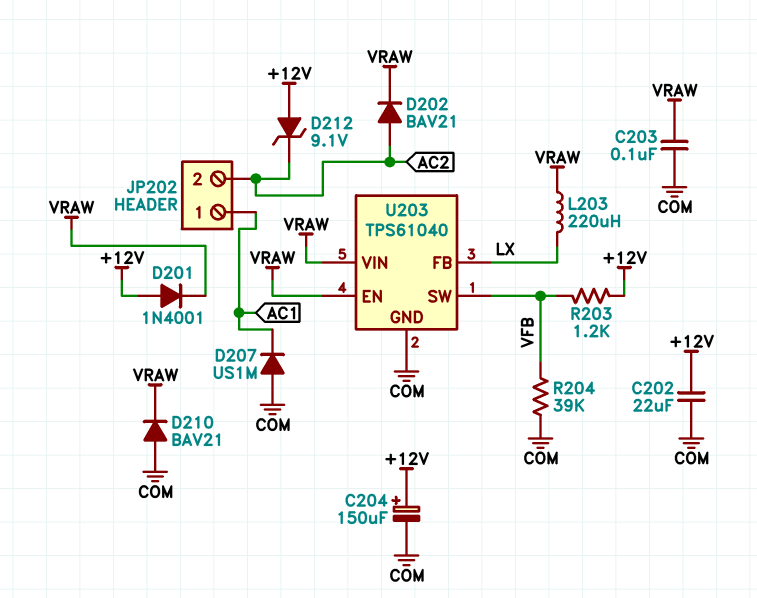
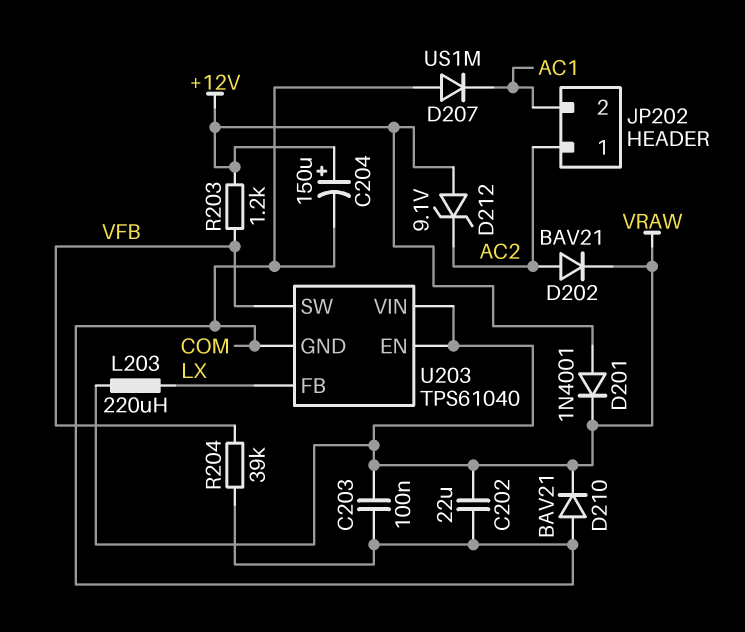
C202: 22uF (+12V, COM) -> 22uF (COM, VRAW)
JP202 pin 1: AC1 -> AC2
JP202 pin 2: AC2 -> AC1

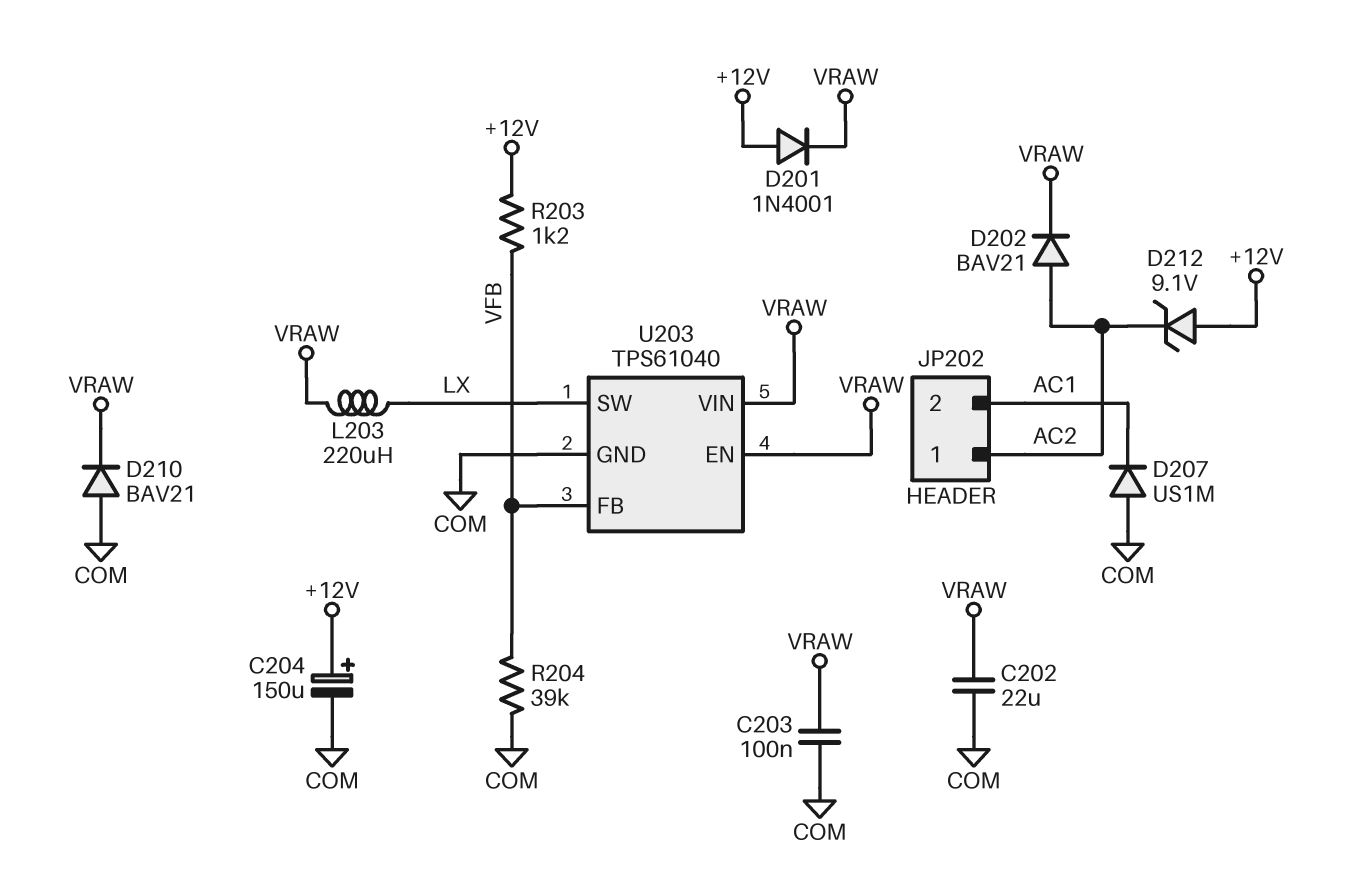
U203 pin FB: LX -> VFB
U203 pin SW: VFB -> LX

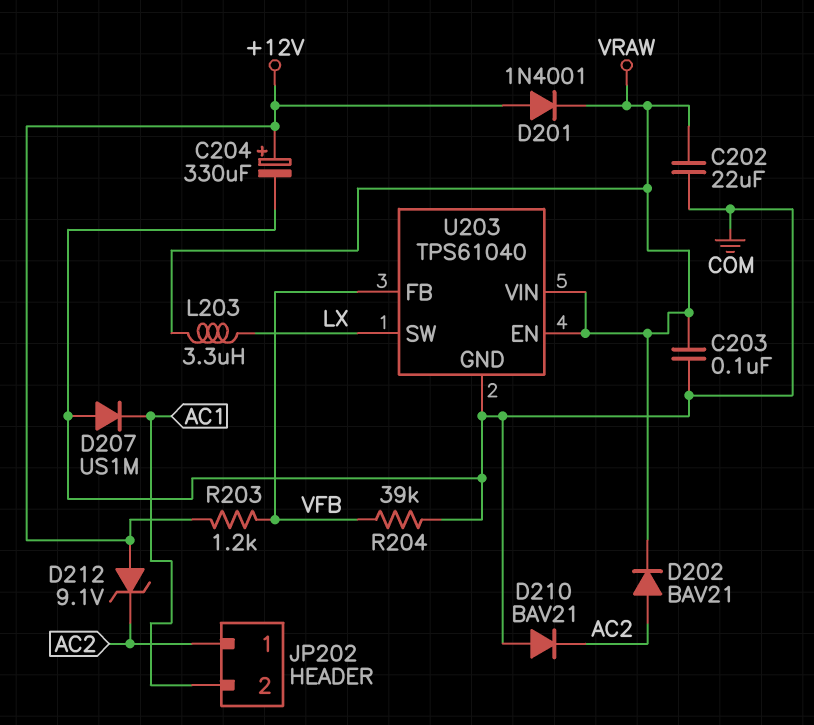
C204: 150uF (plus +12V, minus COM) -> 330uF (plus +12V, minus COM)
D210: diode BAV21 (A COM, K VRAW) -> diode BAV21 (A COM, K AC2)
L203: 220uH (LX, VRAW) -> 3.3uH (LX, VRAW)

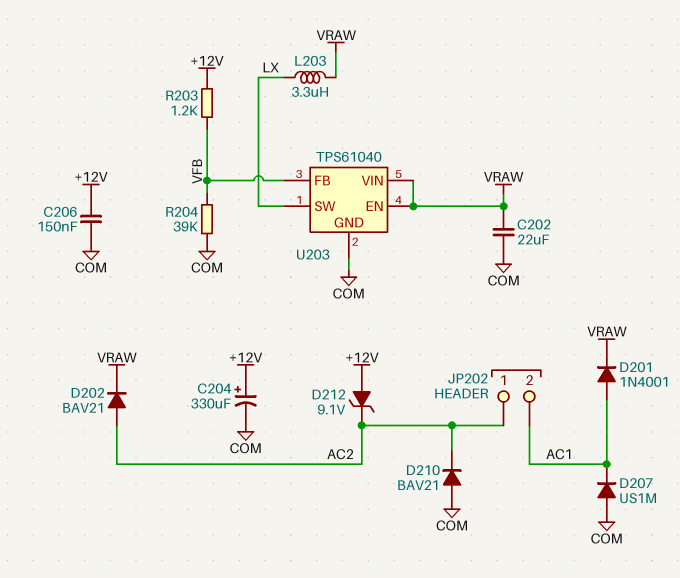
C203: 100nF (COM, VRAW) -> none
C206: none -> 150nF (+12V, COM)
D201: diode 1N4001 (A +12V, K VRAW) -> diode 1N4001 (A AC1, K VRAW)

